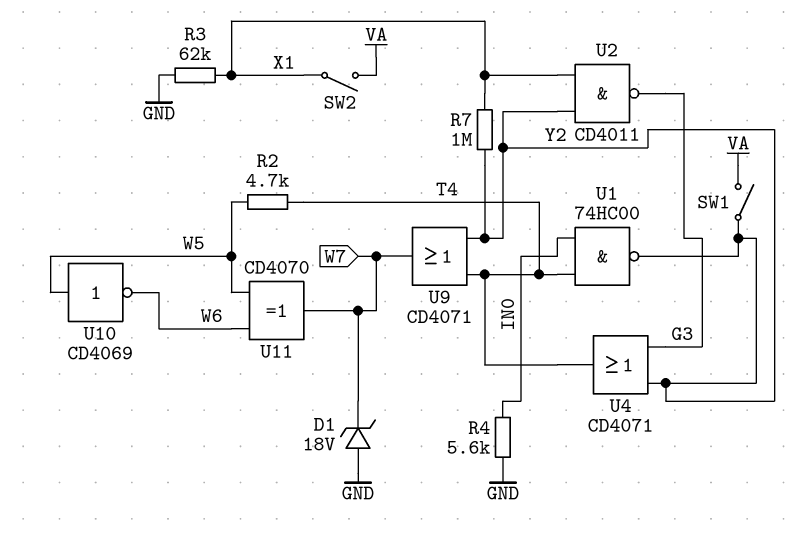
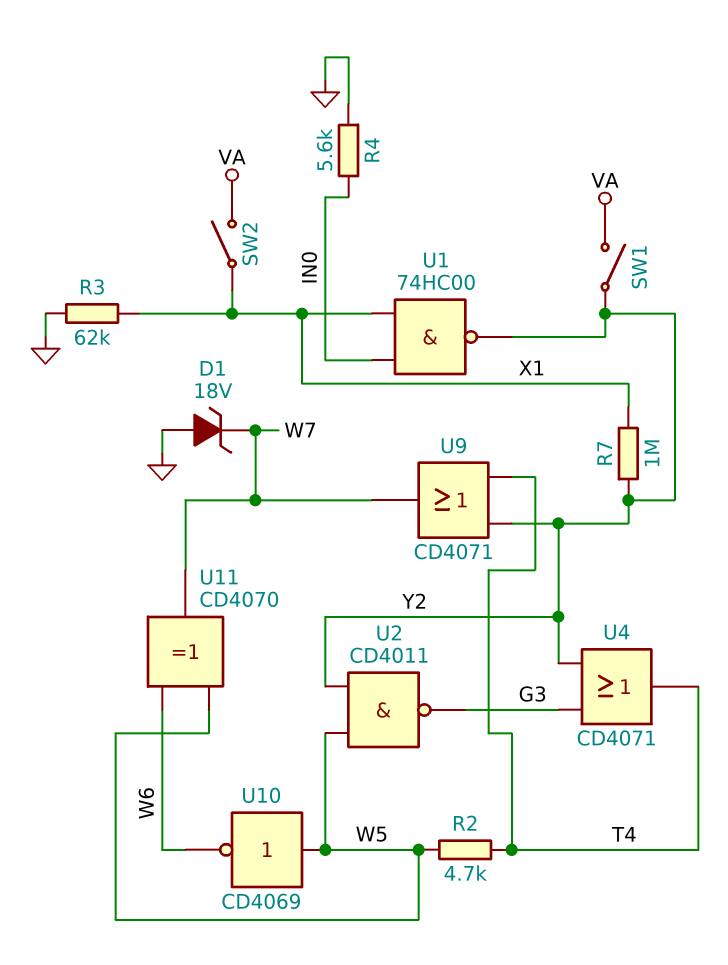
U1: NAND 74HC00 (in IN0, in T4, out Y2) -> NAND 74HC00 (in IN0, in X1, out Y2)
U2: NAND CD4011 (in X1, in Y2, out G3) -> NAND CD4011 (in W5, in Y2, out G3)

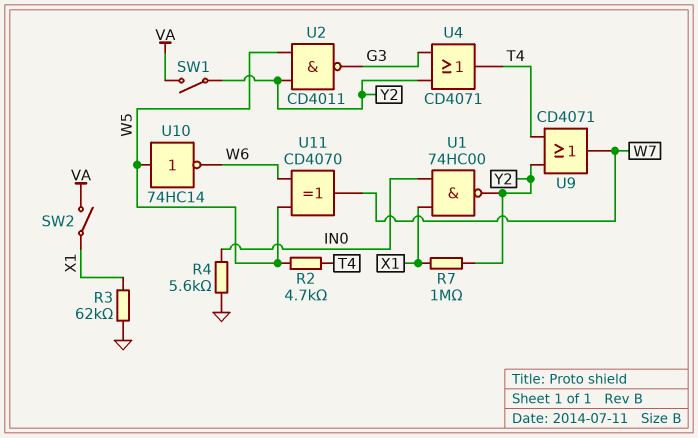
D1: zener 18V (A GND, K W7) -> none
U10: NOT CD4069 (in W5, out W6) -> NOT 74HC14 (in W5, out W6)

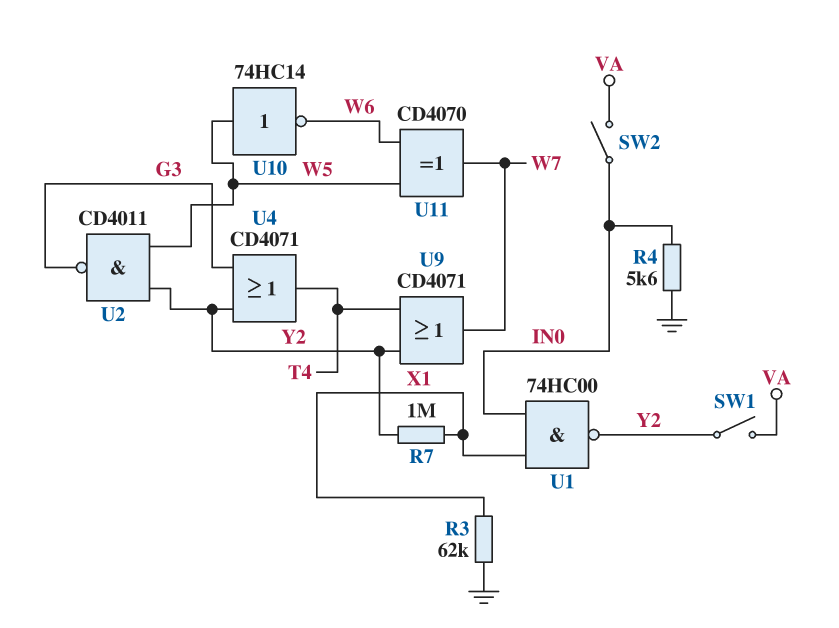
R2: 4.7k (T4, W5) -> none
SW2: switch (VA, X1) -> switch (IN0, VA)

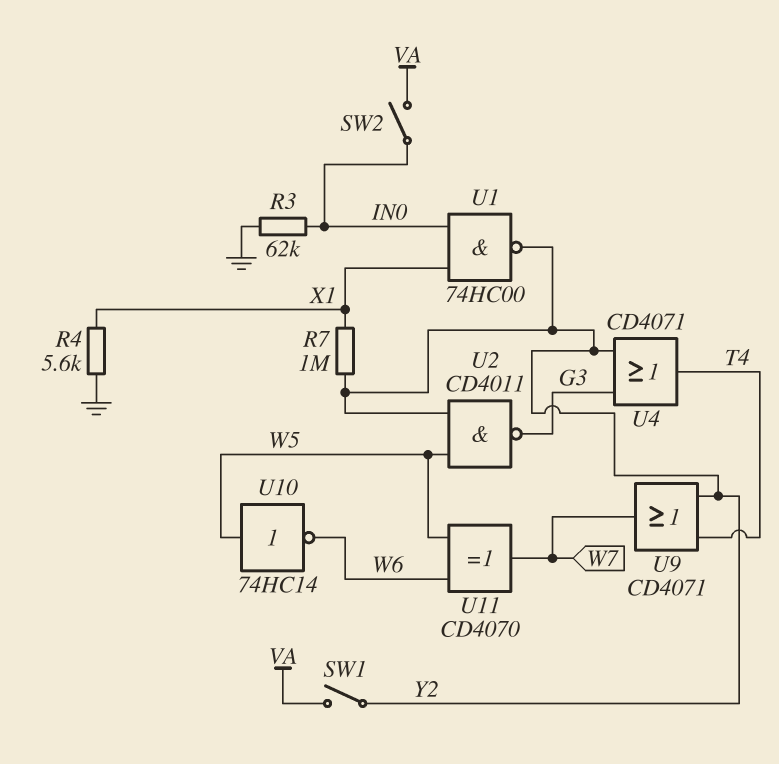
R3: 62k (GND, X1) -> 62k (GND, IN0)
R4: 5.6k (GND, IN0) -> 5.6k (GND, X1)

